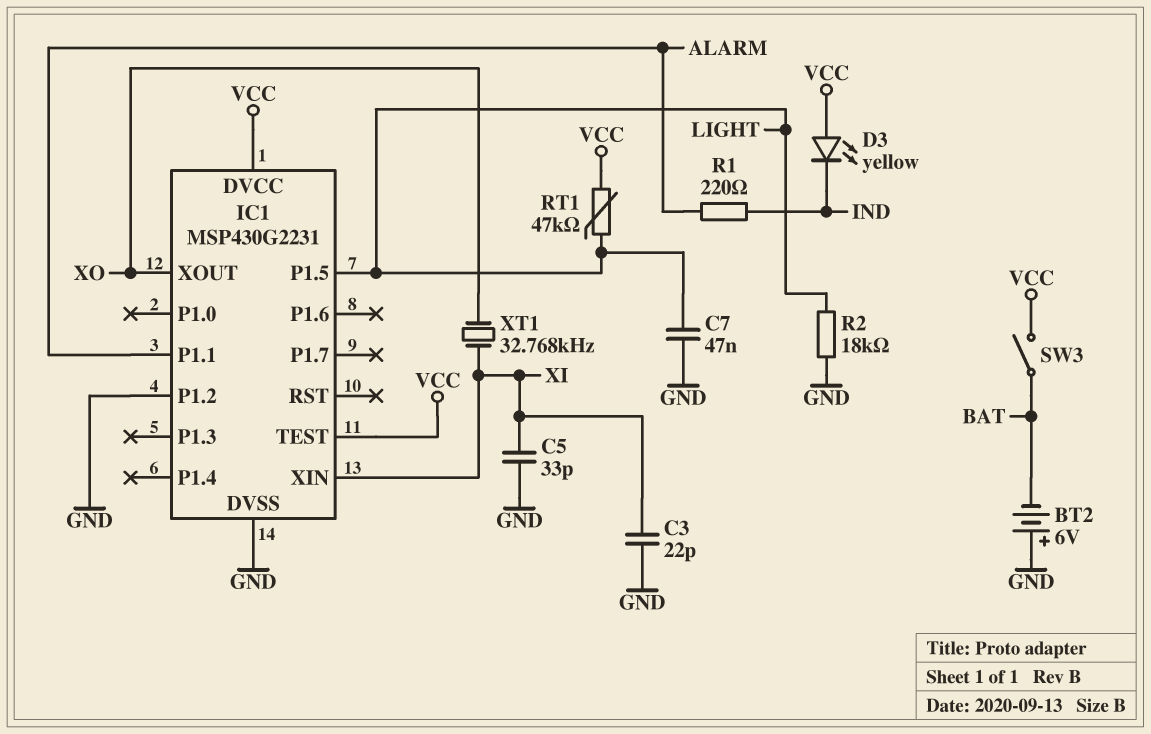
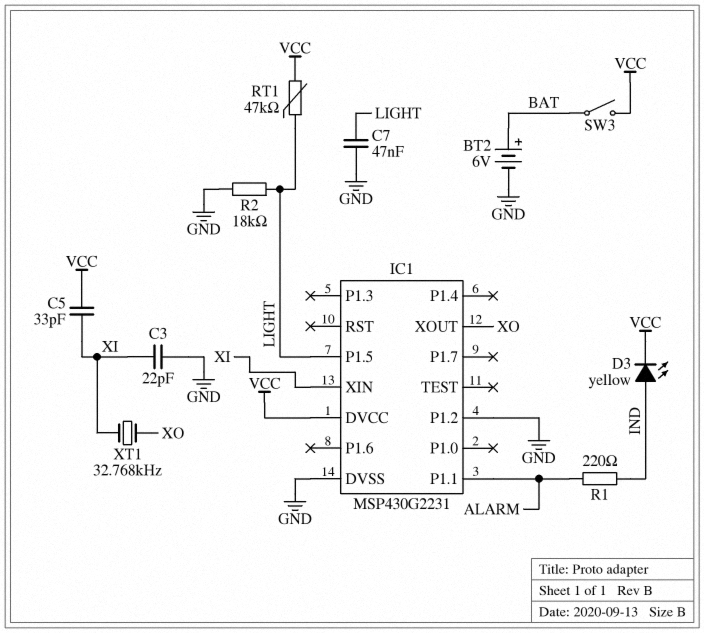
BT2: 6V (plus GND, minus BAT) -> 6V (plus BAT, minus GND)
C5: 33pF (GND, XI) -> 33pF (VCC, XI)
D3: LED yellow (A VCC, K IND) -> LED yellow (A IND, K VCC)
IC1 pin TEST: VCC -> none

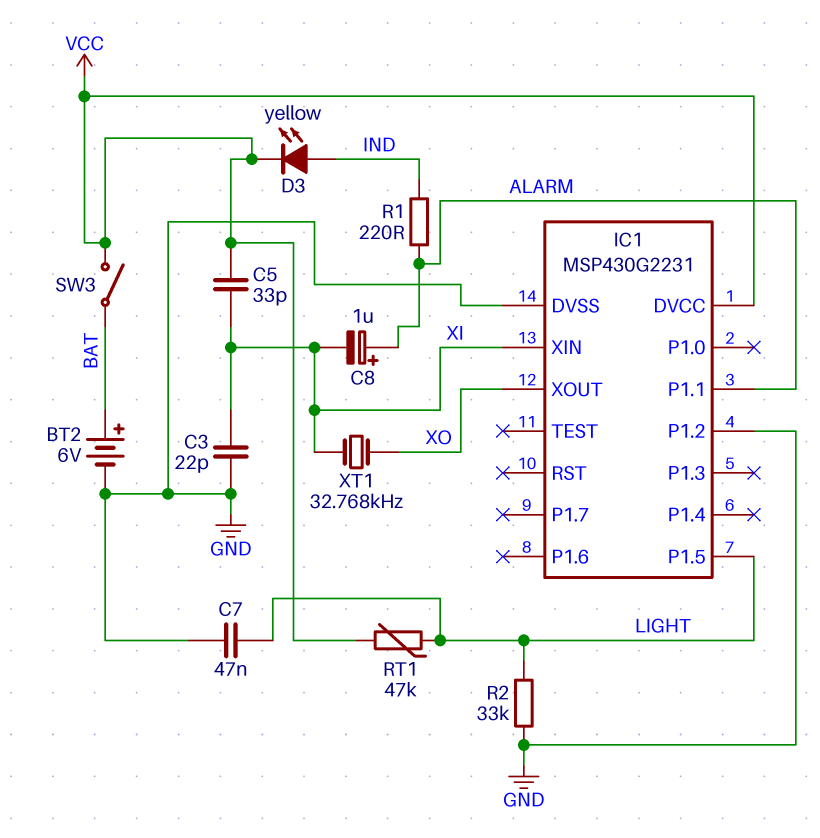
C8: none -> 1uF (plus ALARM, minus XI)
R2: 18k (GND, LIGHT) -> 33k (GND, LIGHT)

